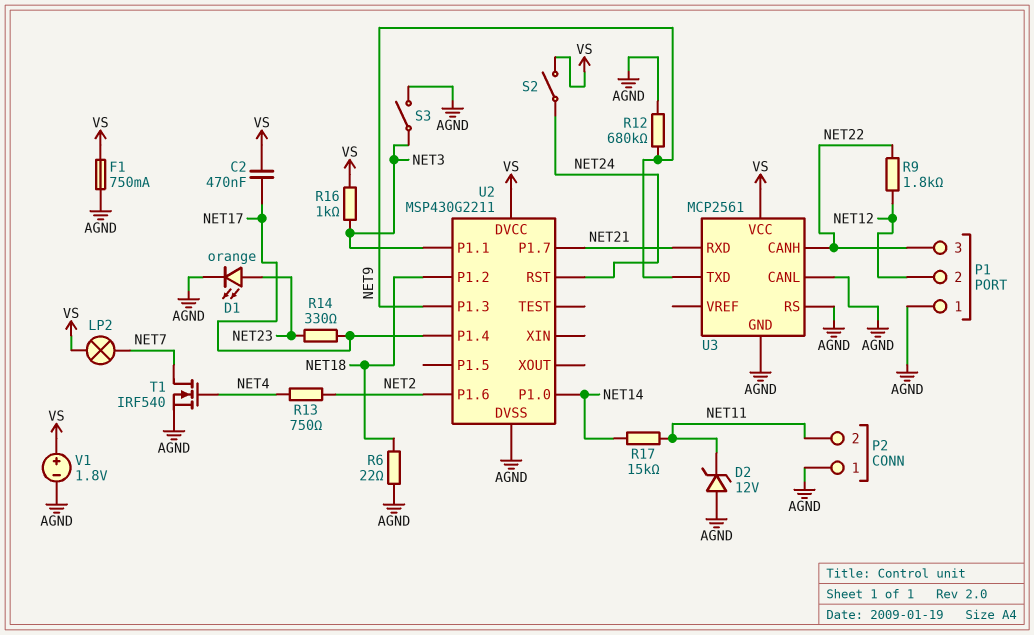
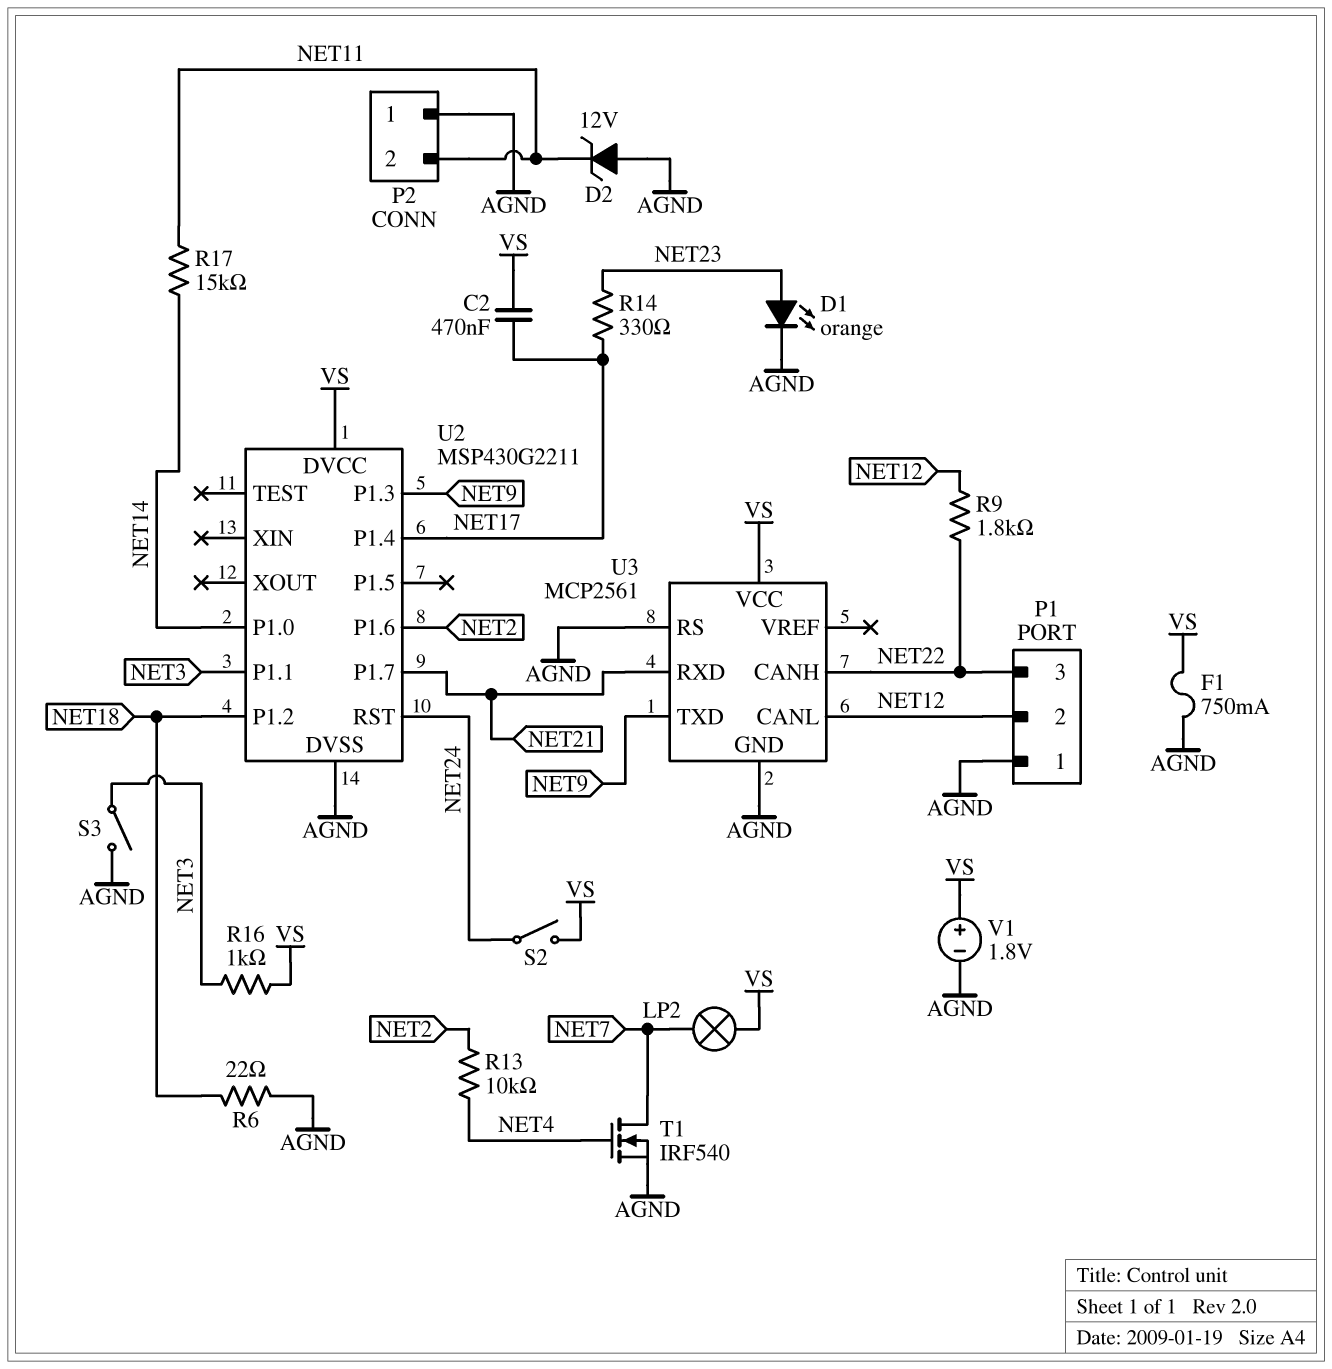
R12: 680k (AGND, NET9) -> none
R13: 750 (NET2, NET4) -> 10k (NET2, NET4)
U3 pin CANL: AGND -> NET12

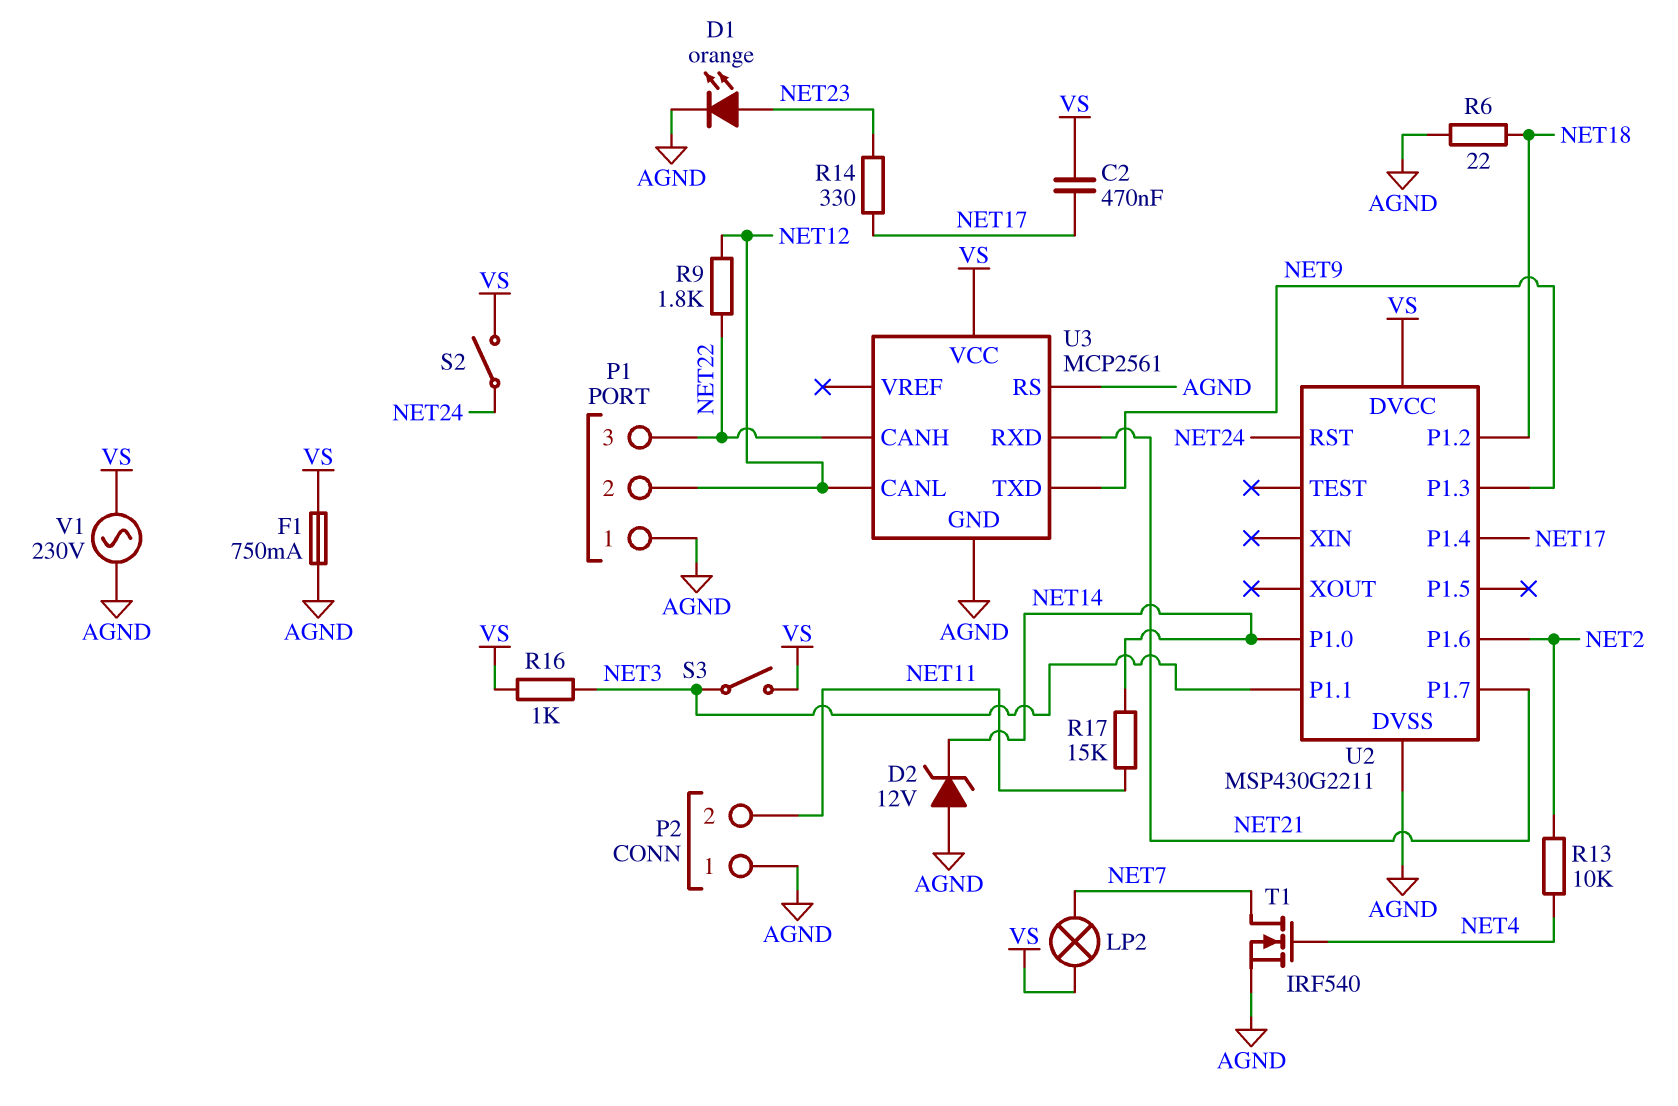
D2: zener 12V (A AGND, K NET11) -> zener 12V (A AGND, K NET14)
S3: switch (AGND, NET3) -> switch (NET3, VS)
V1: 1.8V (plus VS, minus AGND) -> AC 230V (AGND, VS)

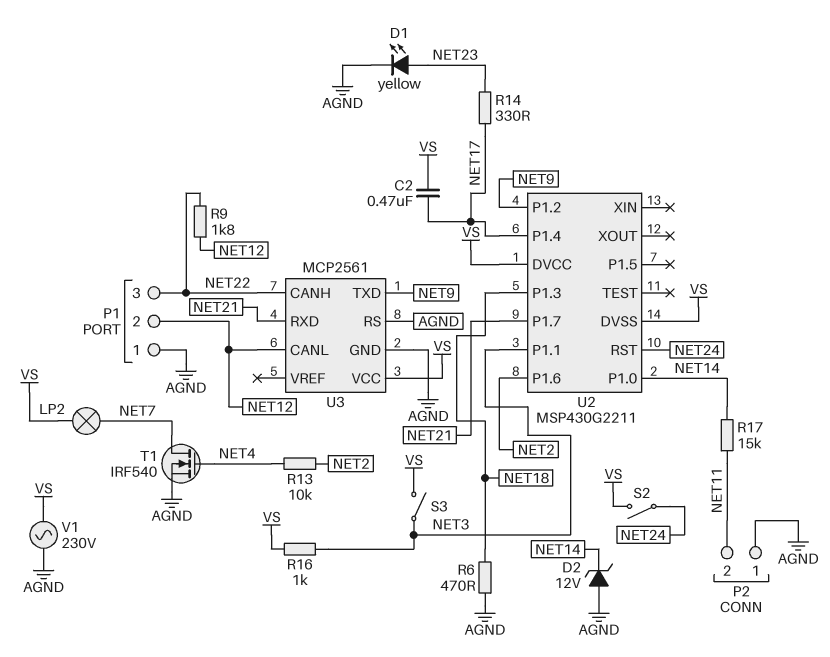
D1: LED orange (A NET23, K AGND) -> LED yellow (A NET23, K AGND)
F1: 750mA (AGND, VS) -> none
R6: 22 (AGND, NET18) -> 470 (AGND, NET18)
U2 pin DVSS: AGND -> VS
U2 pin P1.2: NET18 -> NET9
U2 pin P1.3: NET9 -> NET18

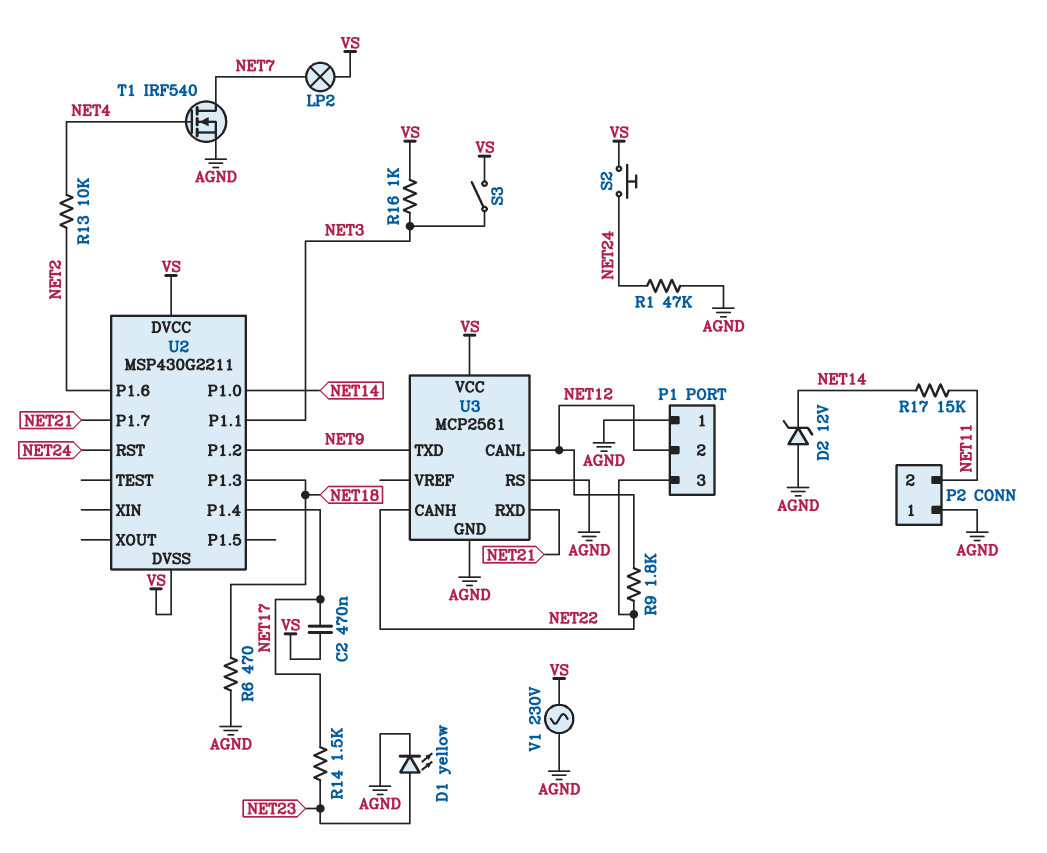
R1: none -> 47k (AGND, NET24)
R14: 330 (NET17, NET23) -> 1.5k (NET17, NET23)
S2: switch (NET24, VS) -> button (NET24, VS)

